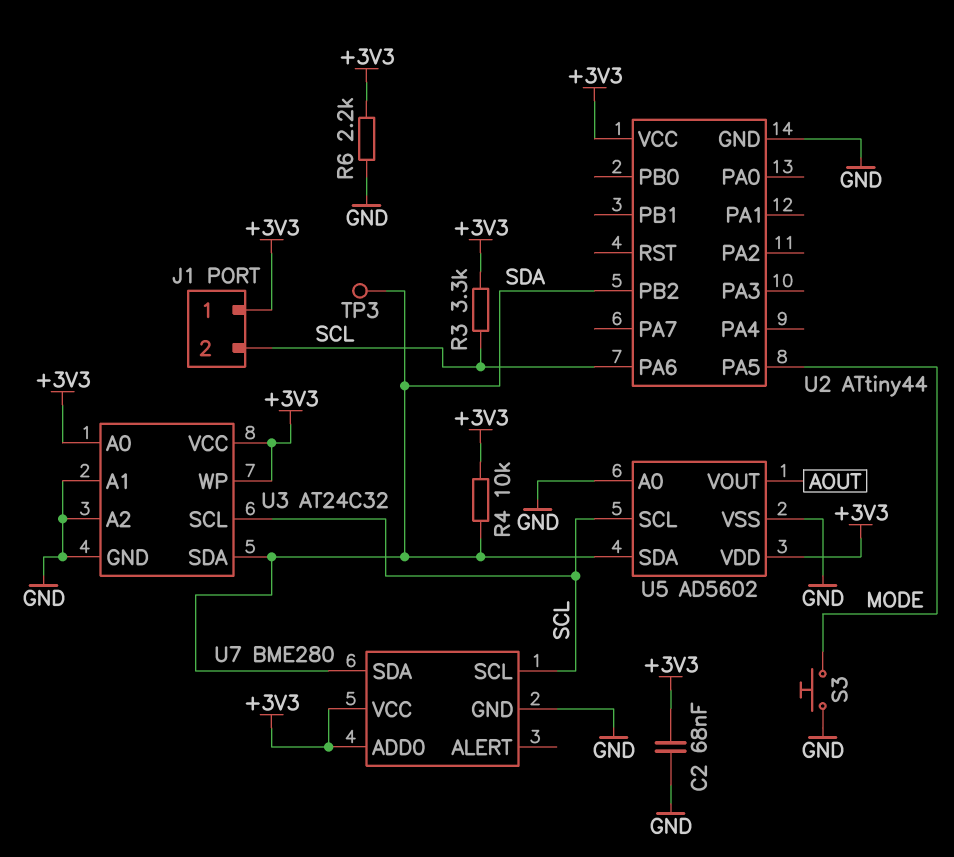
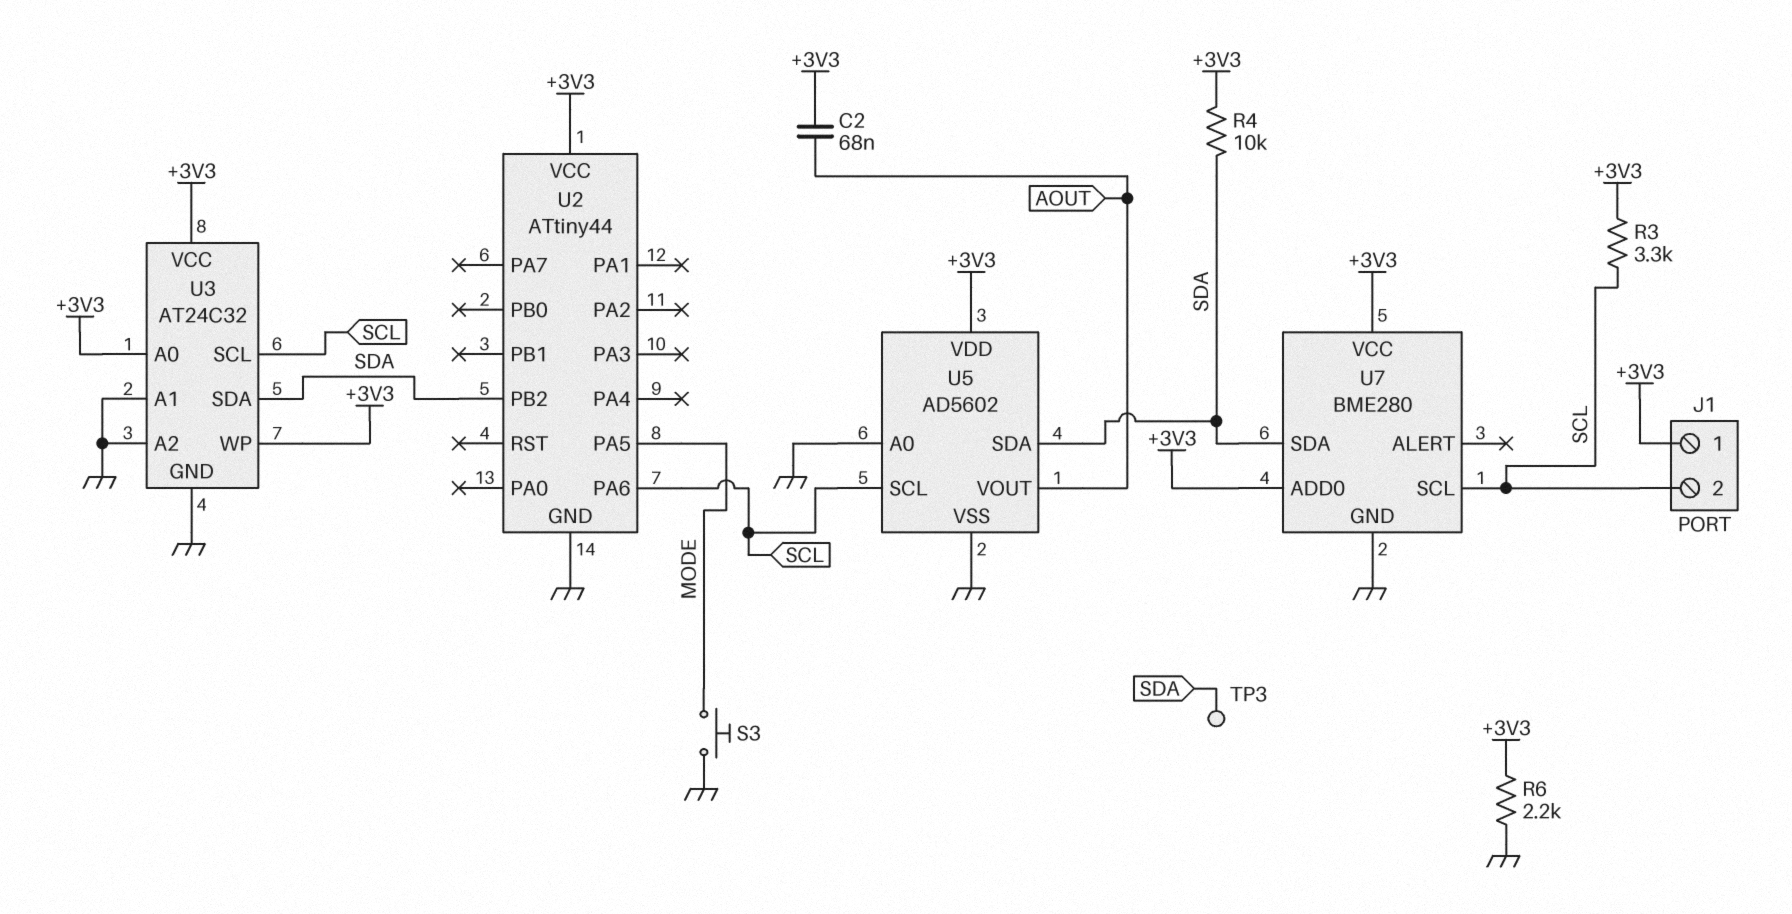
C2: 68nF (+3V3, GND) -> 68nF (+3V3, AOUT)

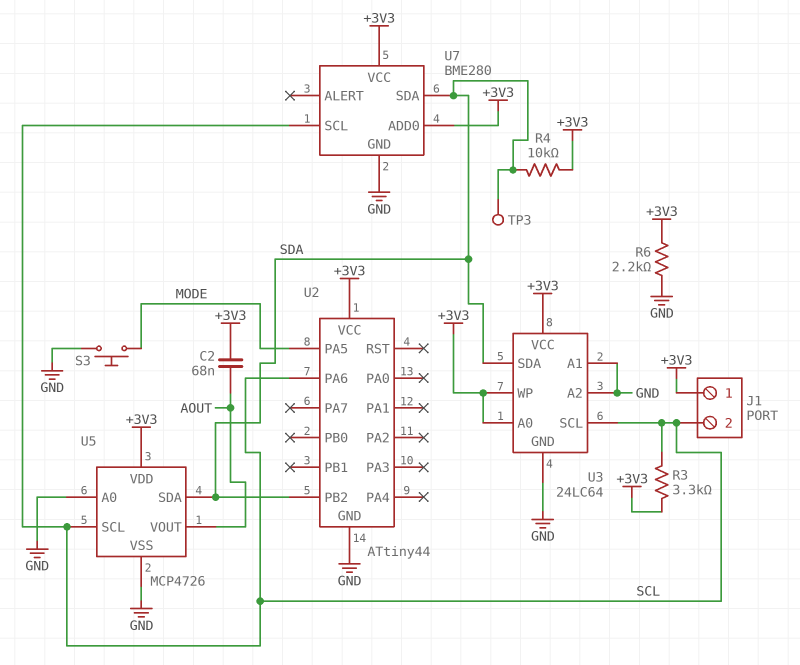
U3: AT24C32 -> 24LC64
U5: AD5602 -> MCP4726

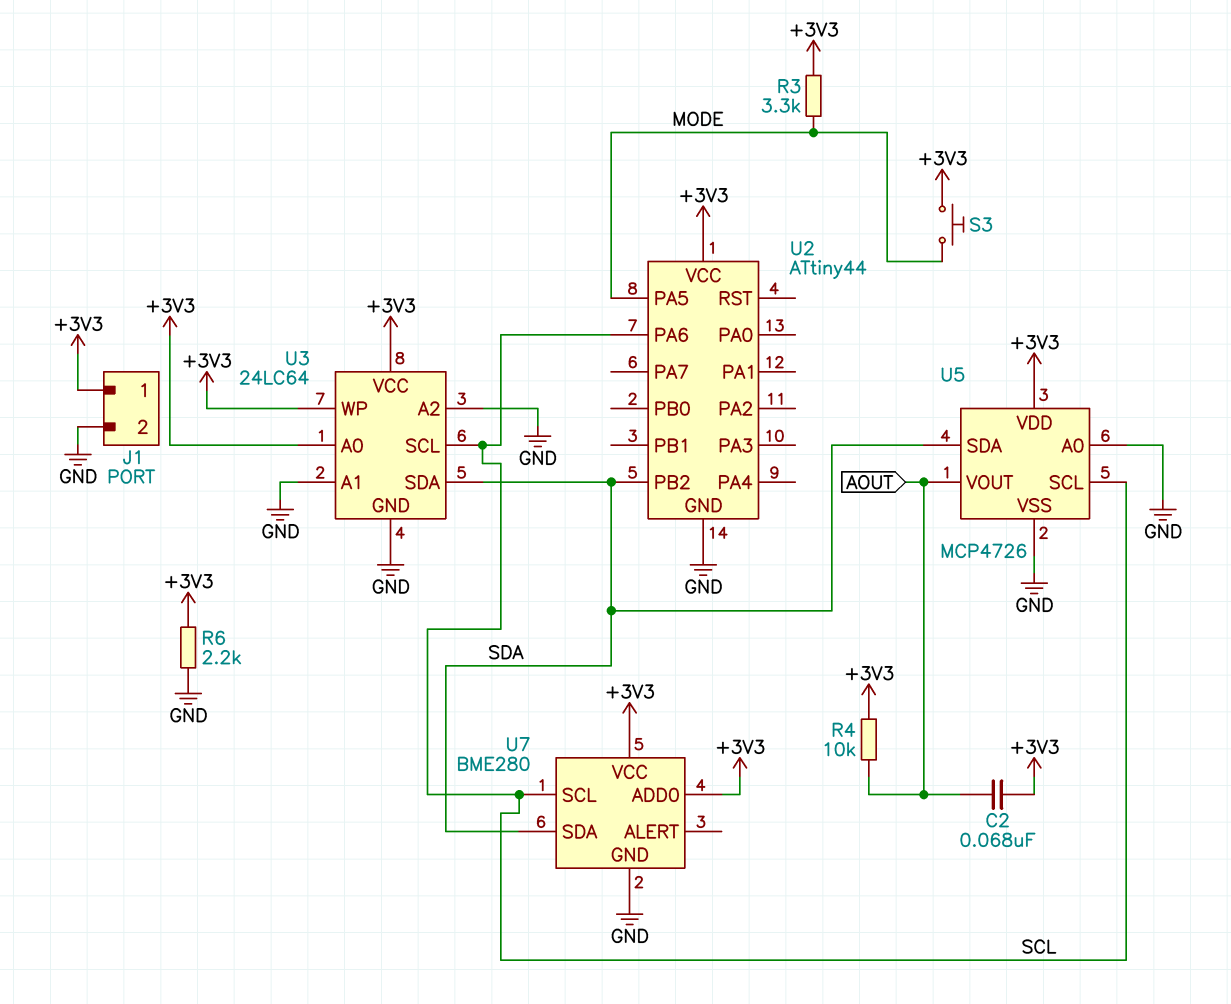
J1 pin 2: SCL -> GND
R3: 3.3k (+3V3, SCL) -> 3.3k (+3V3, MODE)
R4: 10k (+3V3, SDA) -> 10k (+3V3, AOUT)
S3: button (GND, MODE) -> button (+3V3, MODE)
TP3: test point (SDA) -> none

